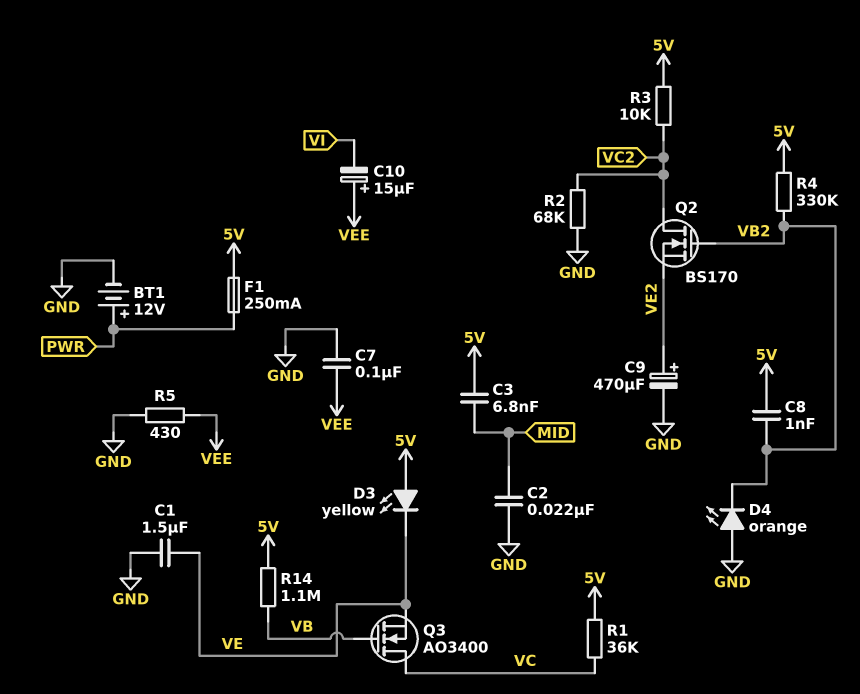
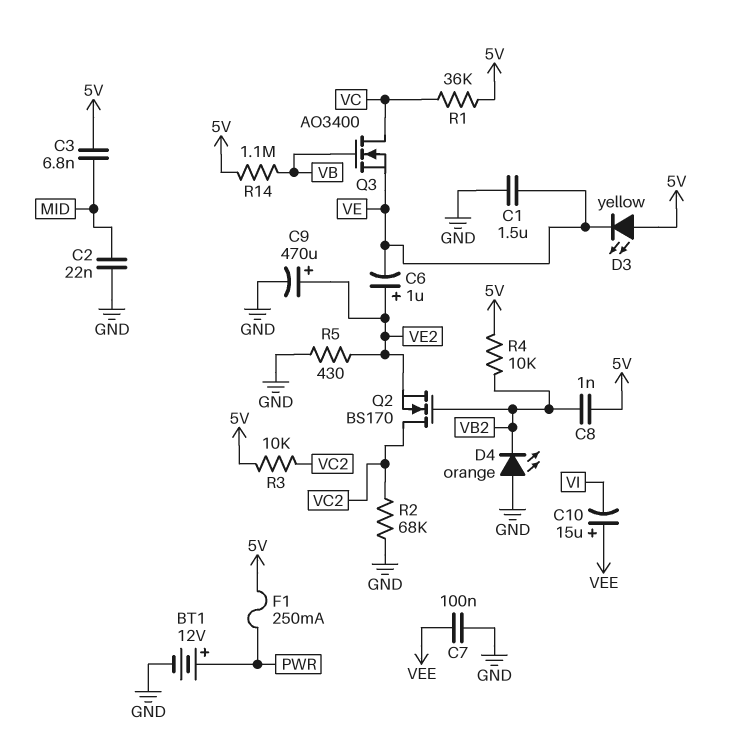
C6: none -> 1uF (plus VE2, minus VE)
R4: 330k (5V, VB2) -> 10k (5V, VB2)
R5: 430 (GND, VEE) -> 430 (GND, VE2)

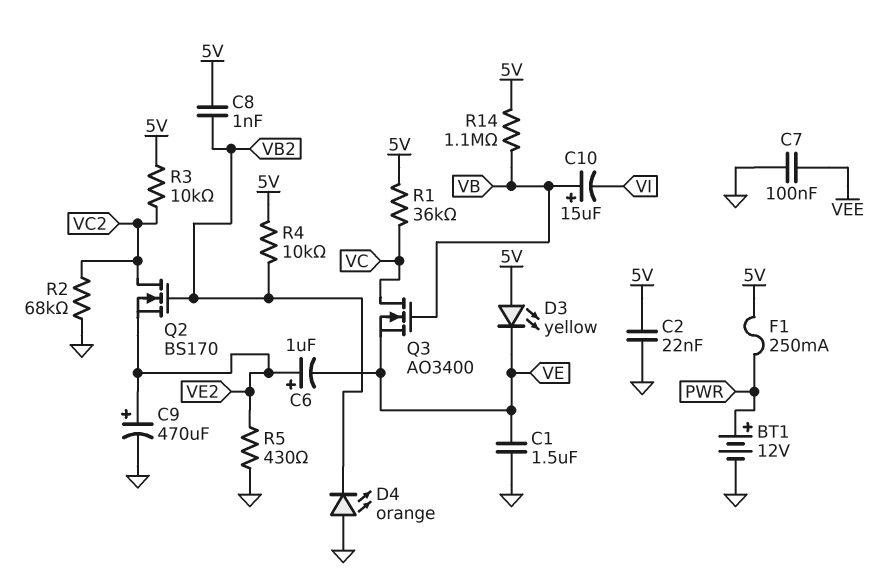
C2: 22nF (GND, MID) -> 22nF (5V, GND)
C3: 6.8nF (5V, MID) -> none
C10: 15uF (plus VEE, minus VI) -> 15uF (plus VB, minus VI)

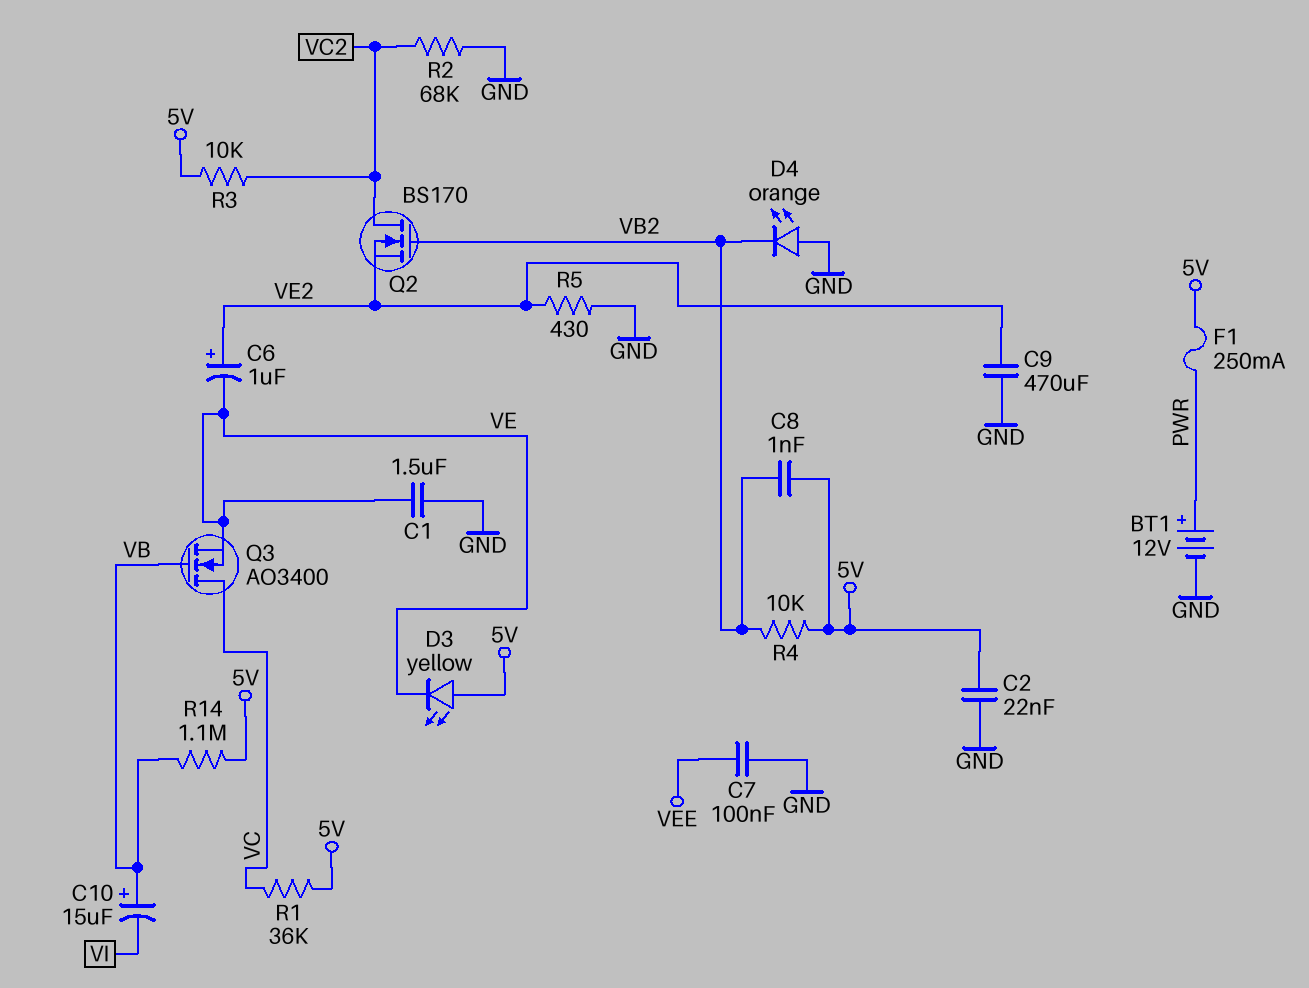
C9: 470uF (plus VE2, minus GND) -> 470uF (GND, VE2)

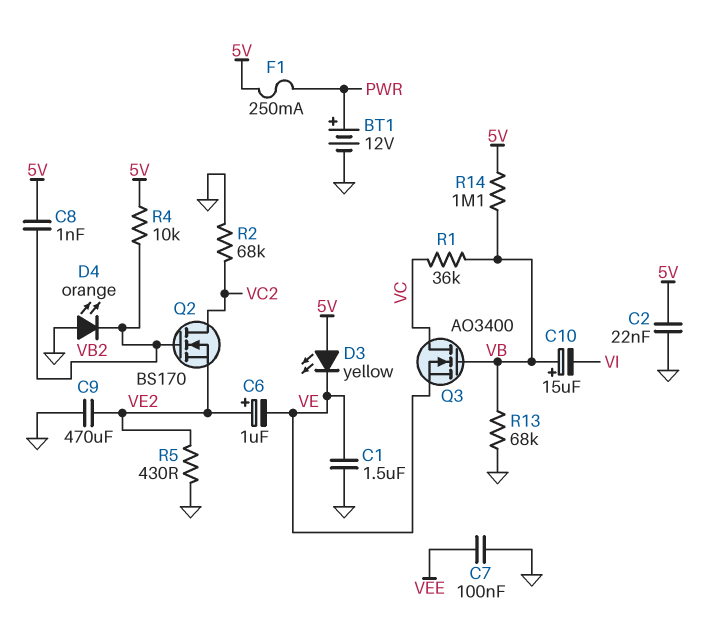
R1: 36k (5V, VC) -> 36k (VB, VC)
R3: 10k (5V, VC2) -> none
R13: none -> 68k (GND, VB)

